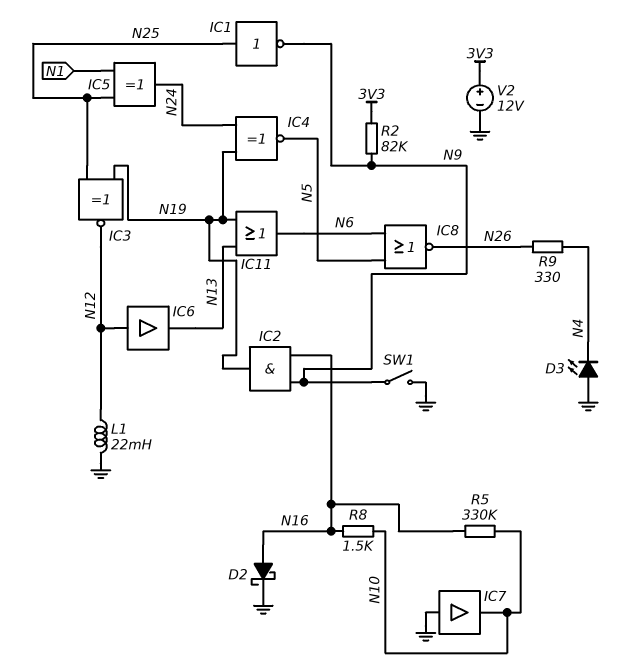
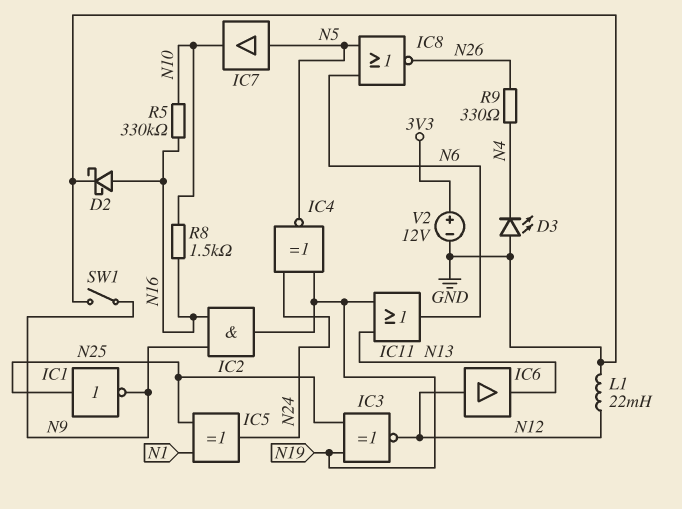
IC7: buffer (in GND, out N10) -> buffer (in N5, out N10)
R2: 82k (3V3, N9) -> none

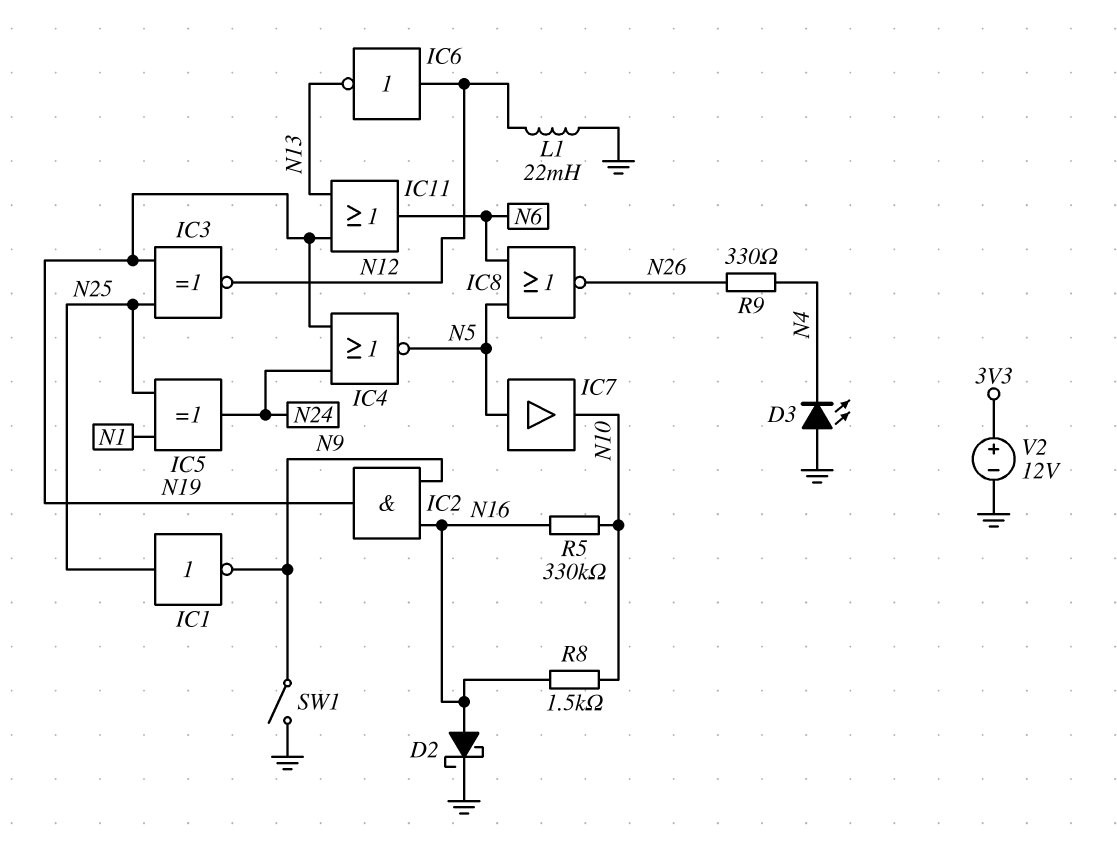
IC4: XNOR (in N19, in N24, out N5) -> NOR (in N19, in N24, out N5)
IC6: buffer (in N12, out N13) -> NOT (in N12, out N13)

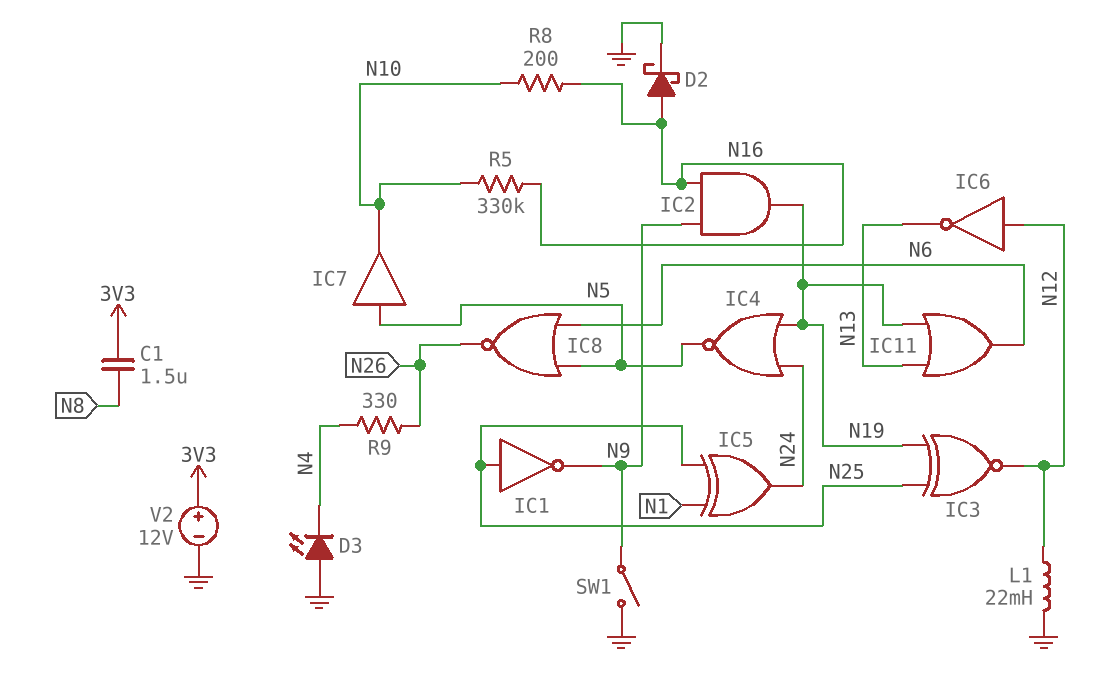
C1: none -> 1.5uF (3V3, N8)
R8: 1.5k (N10, N16) -> 200 (N10, N16)

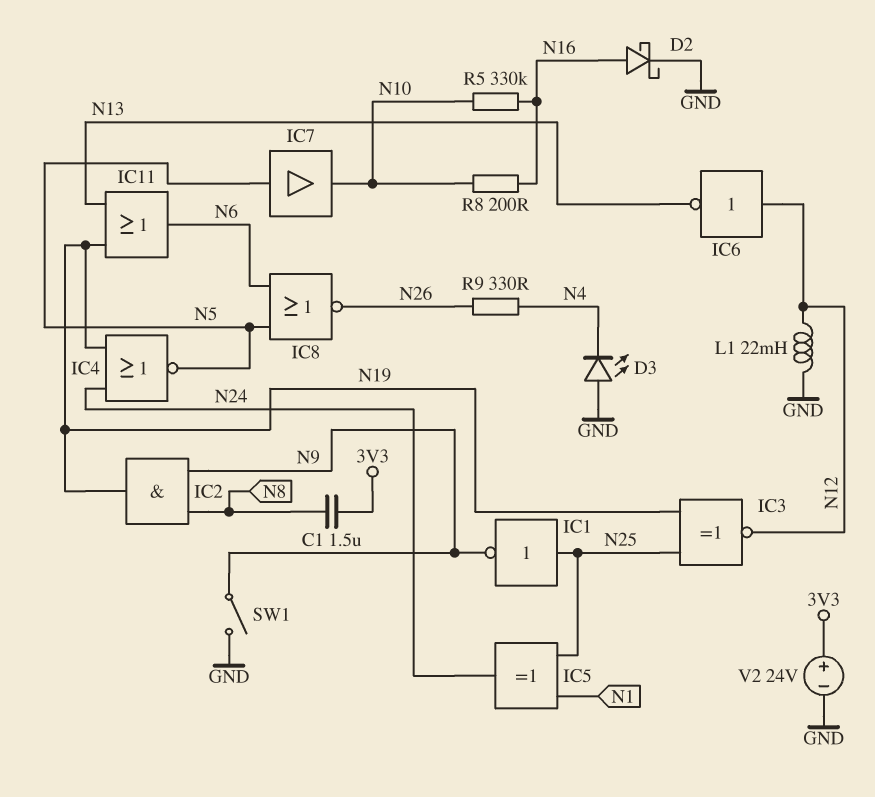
IC2: AND (in N9, in N16, out N19) -> AND (in N8, in N9, out N19)
V2: 12V (plus 3V3, minus GND) -> 24V (plus 3V3, minus GND)

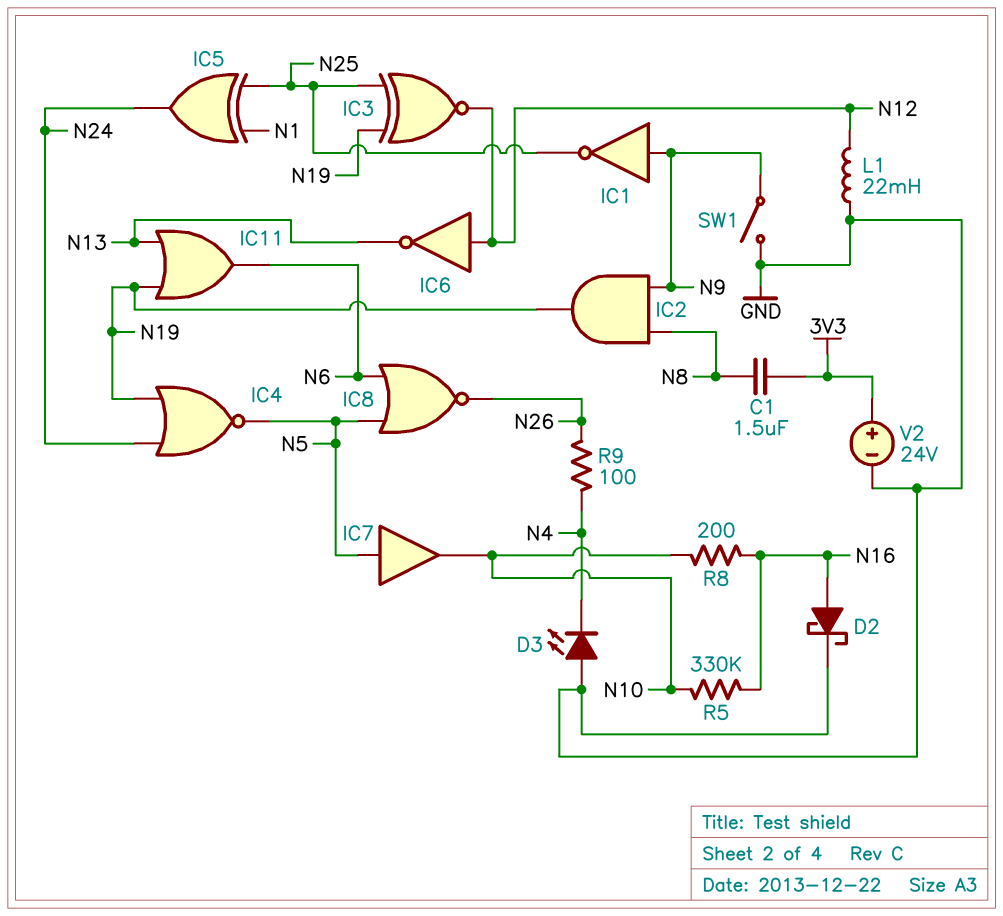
IC1: NOT (in N25, out N9) -> NOT (in N9, out N25)
R9: 330 (N4, N26) -> 100 (N4, N26)

